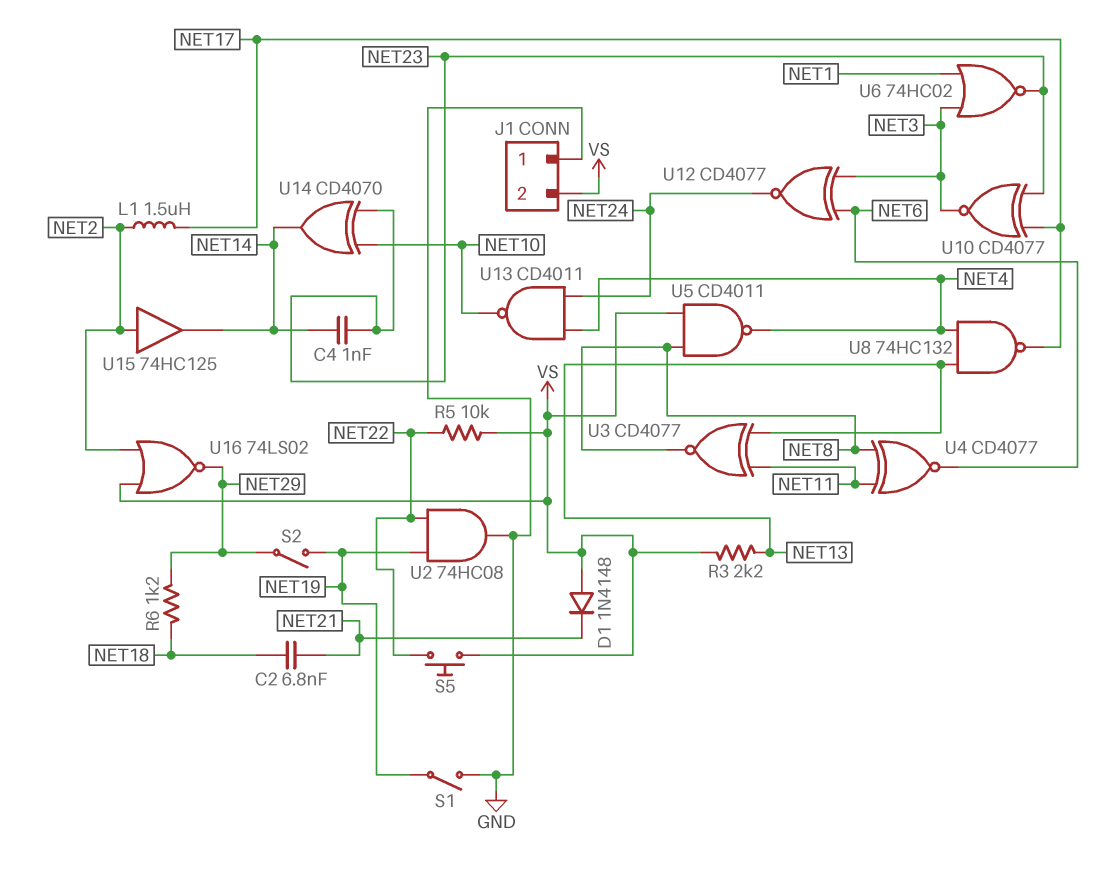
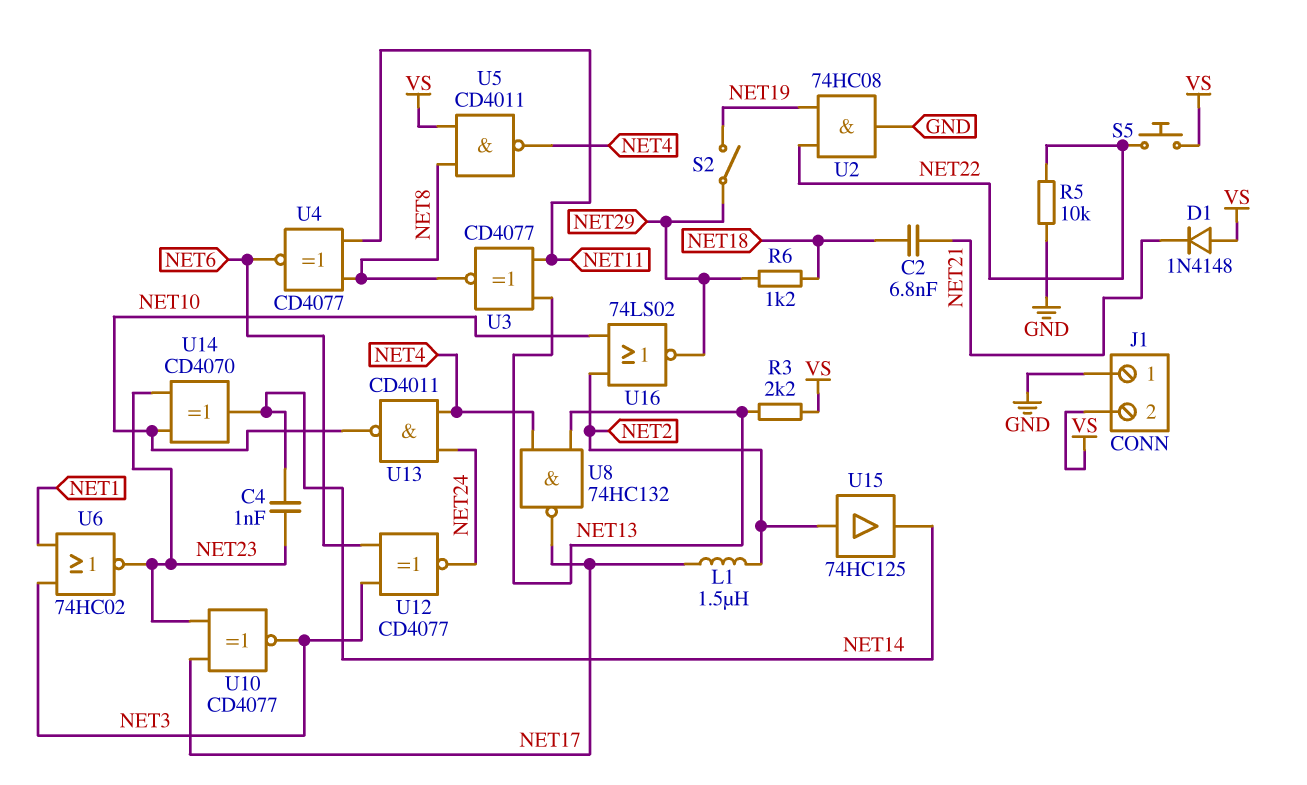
R5: 10k (NET22, VS) -> 10k (GND, NET22)
S1: switch (GND, NET19) -> none
U16: NOR 74LS02 (in NET2, in VS, out NET29) -> NOR 74LS02 (in NET2, in NET10, out NET29)

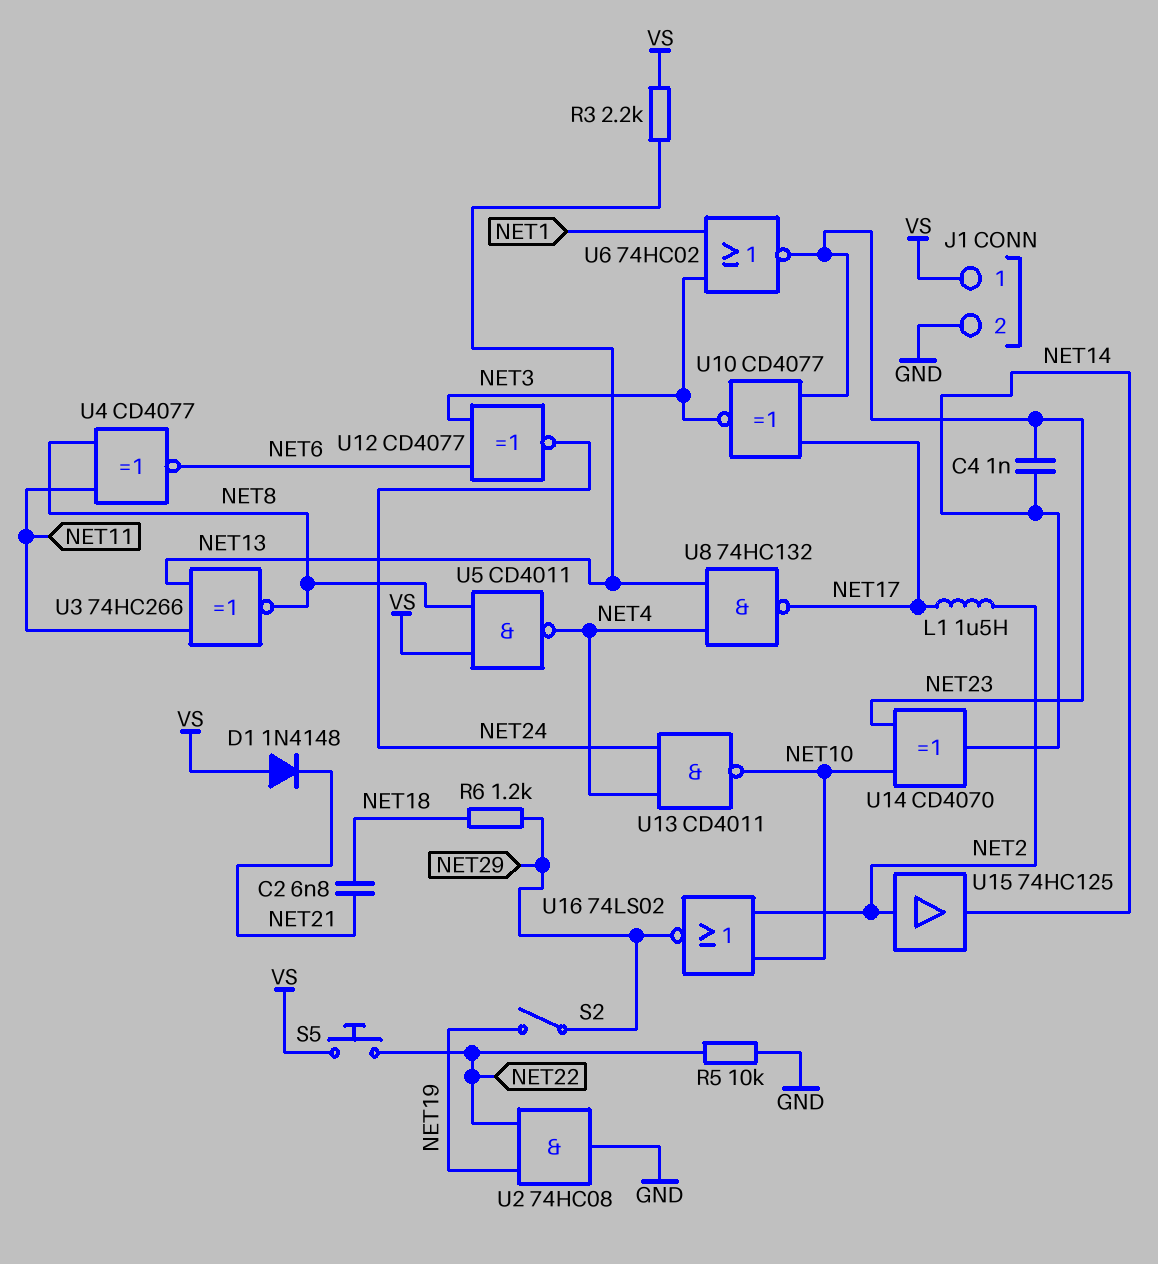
J1 pin 1: GND -> VS
J1 pin 2: VS -> GND
U3: XNOR CD4077 (in NET11, in NET13, out NET8) -> XNOR 74HC266 (in NET11, in NET13, out NET8)

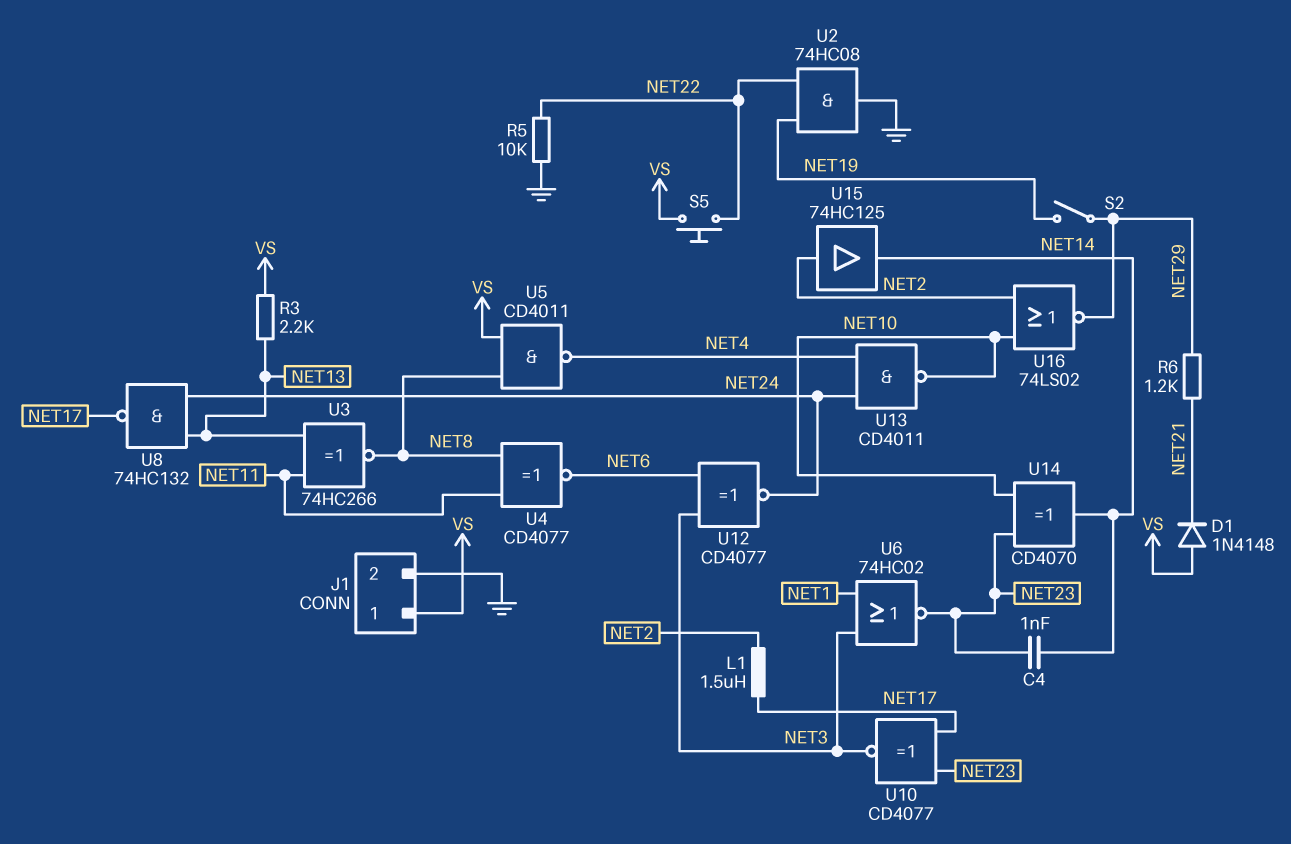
C2: 6.8nF (NET18, NET21) -> none
R6: 1.2k (NET18, NET29) -> 1.2k (NET21, NET29)
U8: NAND 74HC132 (in NET4, in NET13, out NET17) -> NAND 74HC132 (in NET13, in NET24, out NET17)

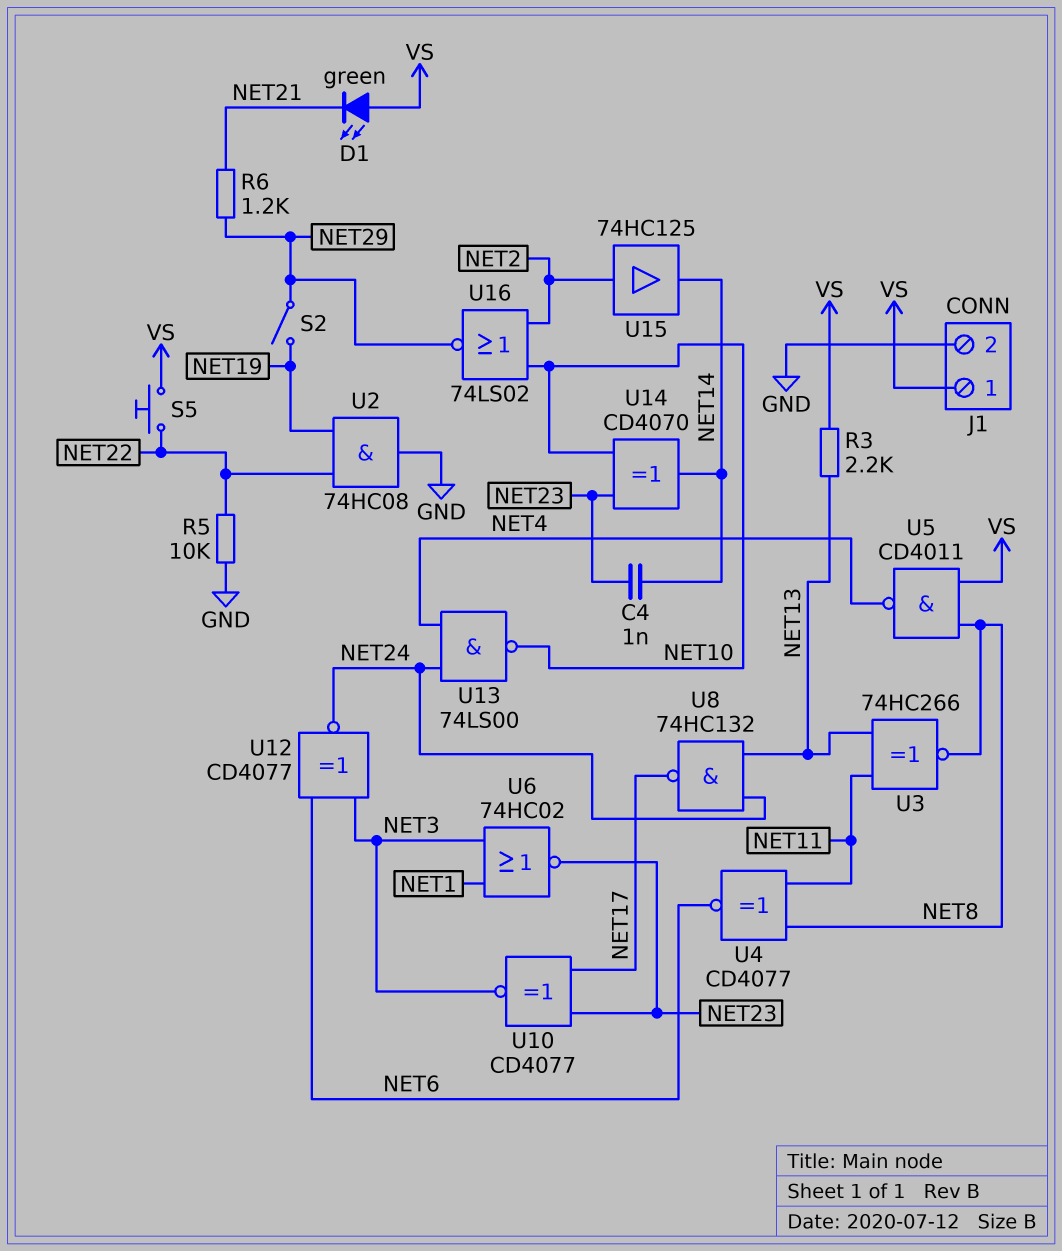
D1: diode 1N4148 (A VS, K NET21) -> LED green (A VS, K NET21)
L1: 1.5uH (NET2, NET17) -> none
U13: NAND CD4011 (in NET4, in NET24, out NET10) -> NAND 74LS00 (in NET4, in NET24, out NET10)

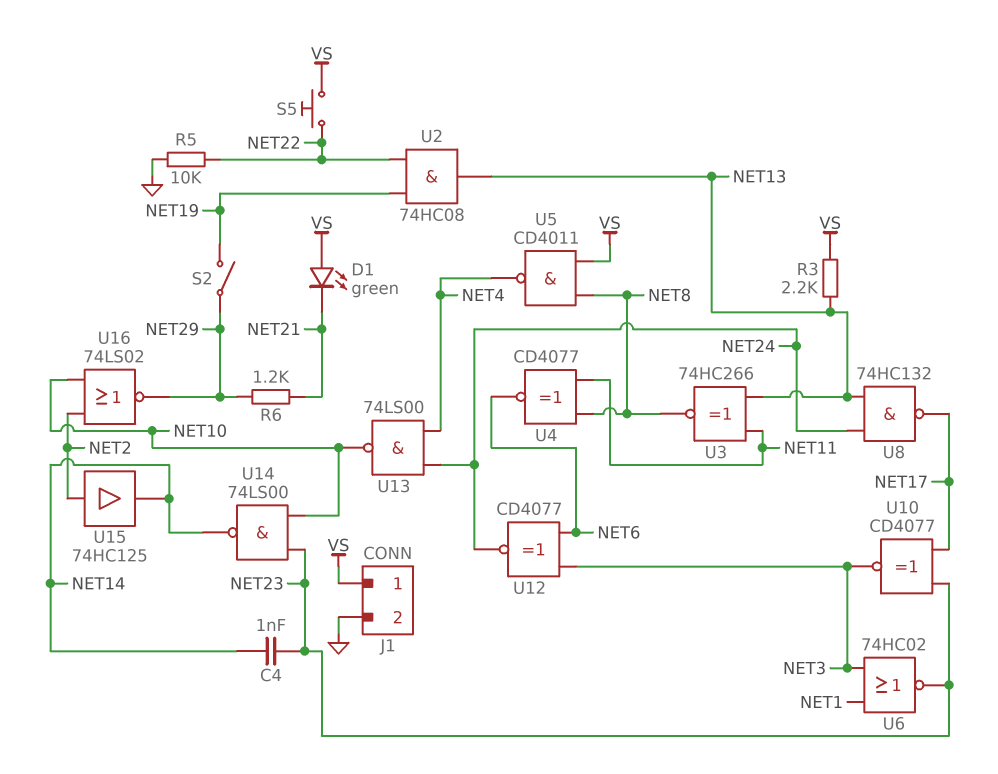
U2: AND 74HC08 (in NET19, in NET22, out GND) -> AND 74HC08 (in NET19, in NET22, out NET13)
U14: XOR CD4070 (in NET10, in NET23, out NET14) -> NAND 74LS00 (in NET10, in NET23, out NET14)

